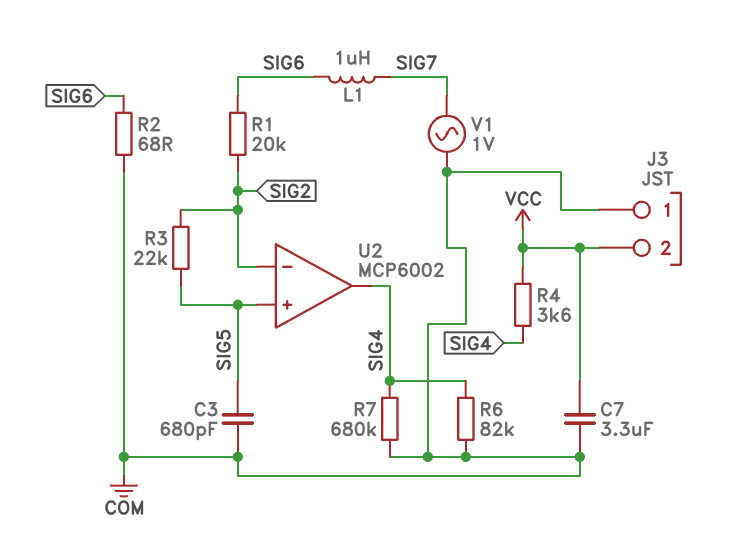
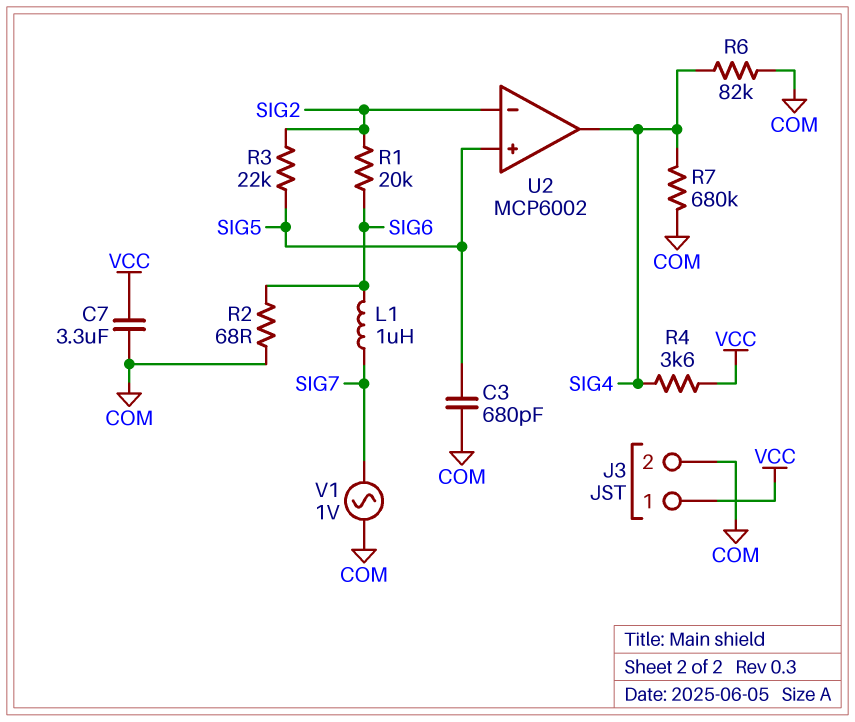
J3 pin 1: COM -> VCC
J3 pin 2: VCC -> COM

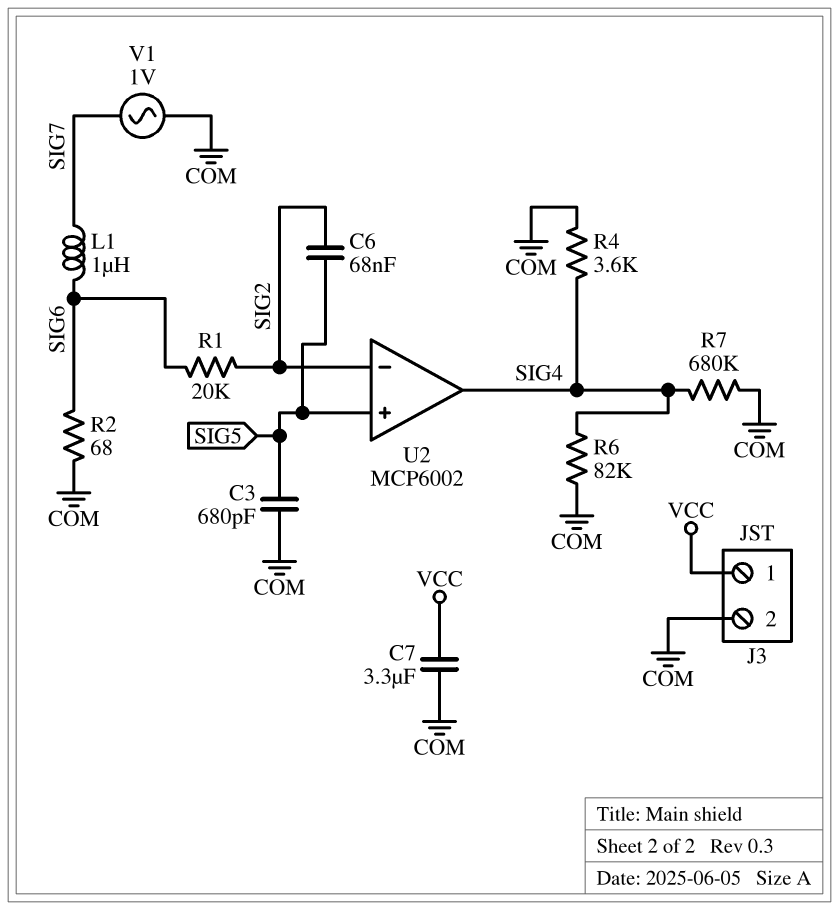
C6: none -> 68nF (SIG2, SIG5)
R3: 22k (SIG2, SIG5) -> none
R4: 3.6k (SIG4, VCC) -> 3.6k (COM, SIG4)

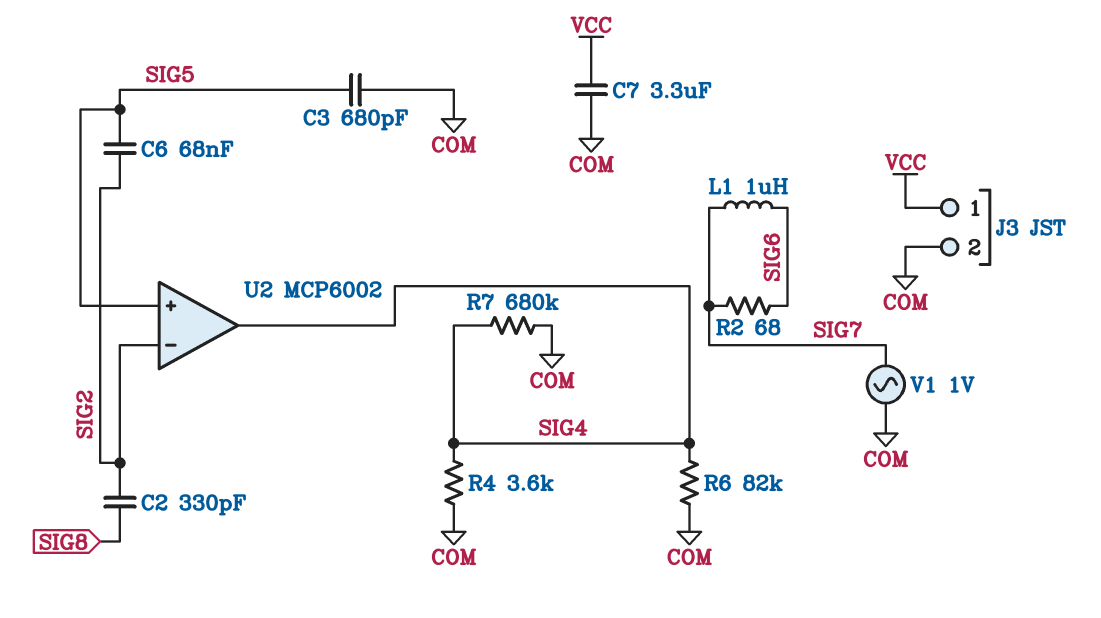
C2: none -> 330pF (SIG2, SIG8)
R1: 20k (SIG2, SIG6) -> none
R2: 68 (COM, SIG6) -> 68 (SIG6, SIG7)

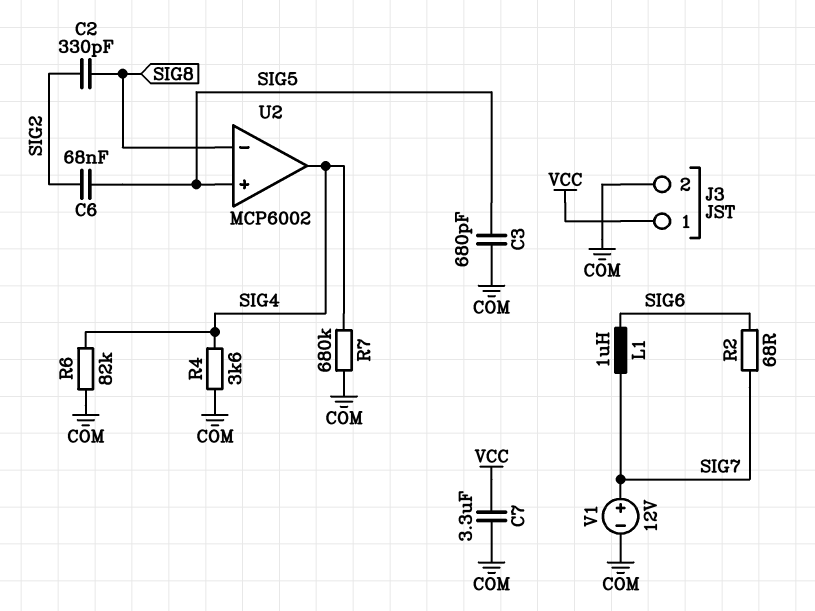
U2 pin in-: SIG2 -> SIG8
V1: AC 1V (COM, SIG7) -> 12V (plus SIG7, minus COM)

